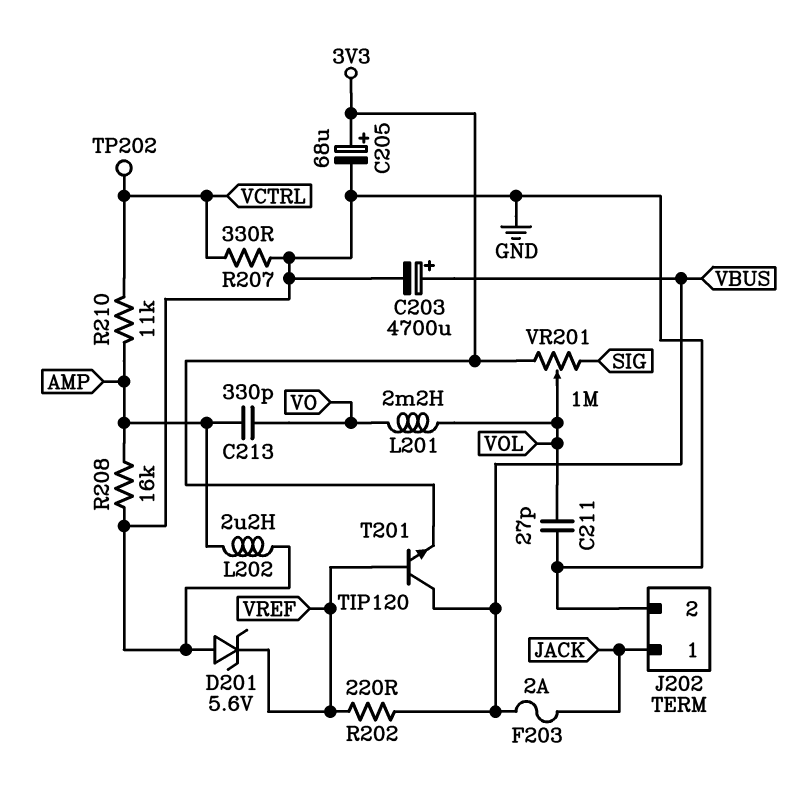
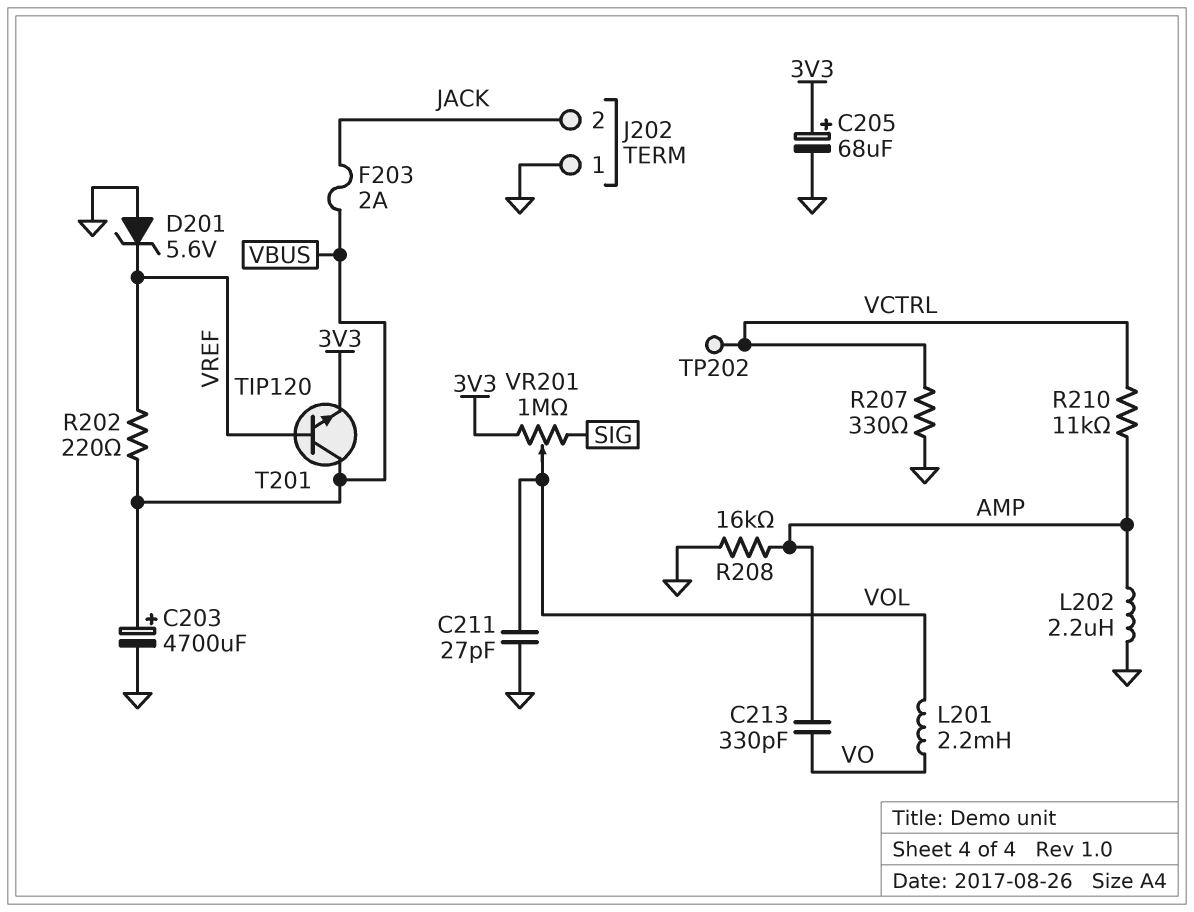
J202 pin 1: JACK -> GND
J202 pin 2: GND -> JACK

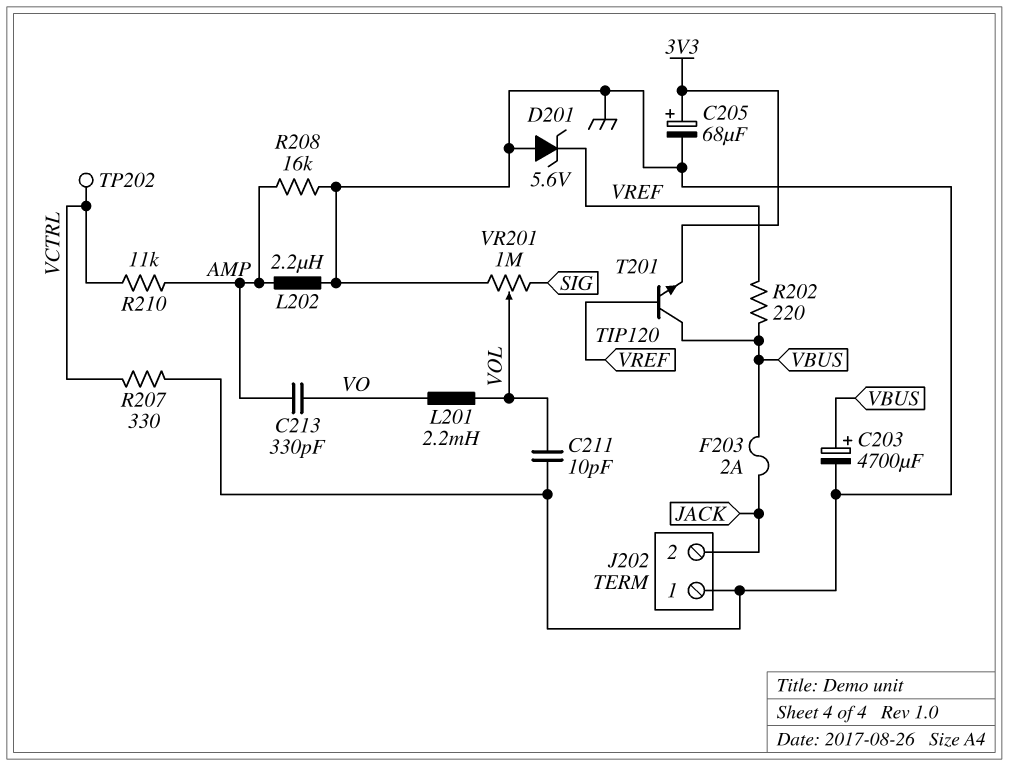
C211: 27pF (GND, VOL) -> 10pF (GND, VOL)
VR201: 1M (3V3, SIG, wiper VOL) -> 1M (GND, SIG, wiper VOL)

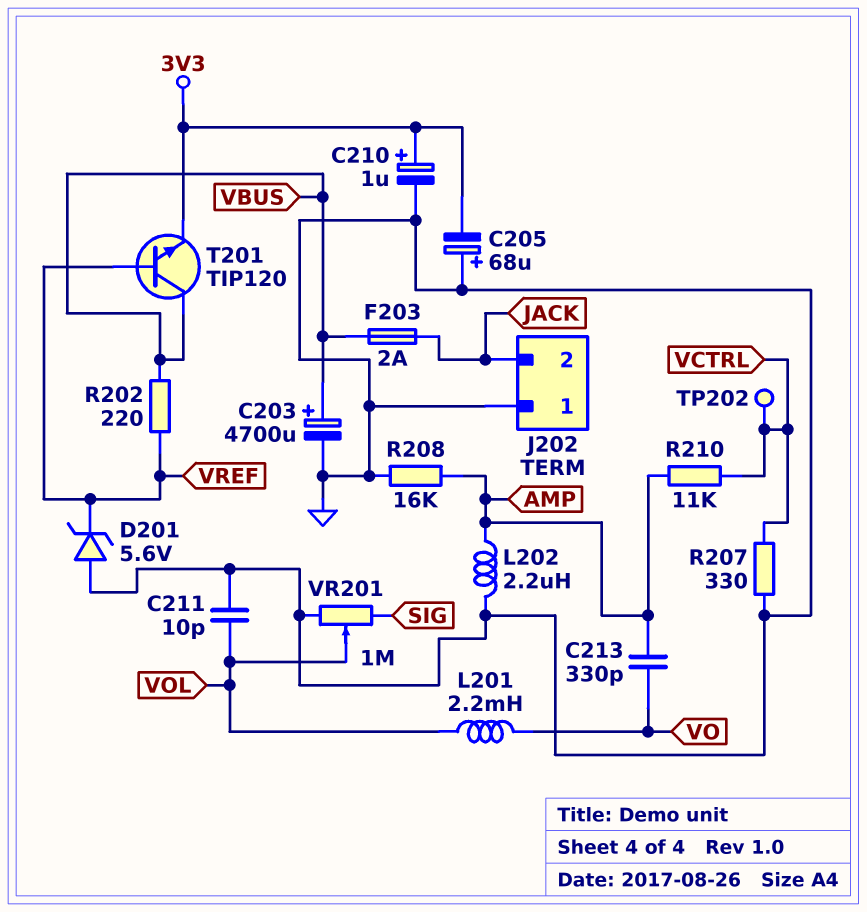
C205: 68uF (plus 3V3, minus GND) -> 68uF (plus GND, minus 3V3)
C210: none -> 1uF (plus 3V3, minus GND)

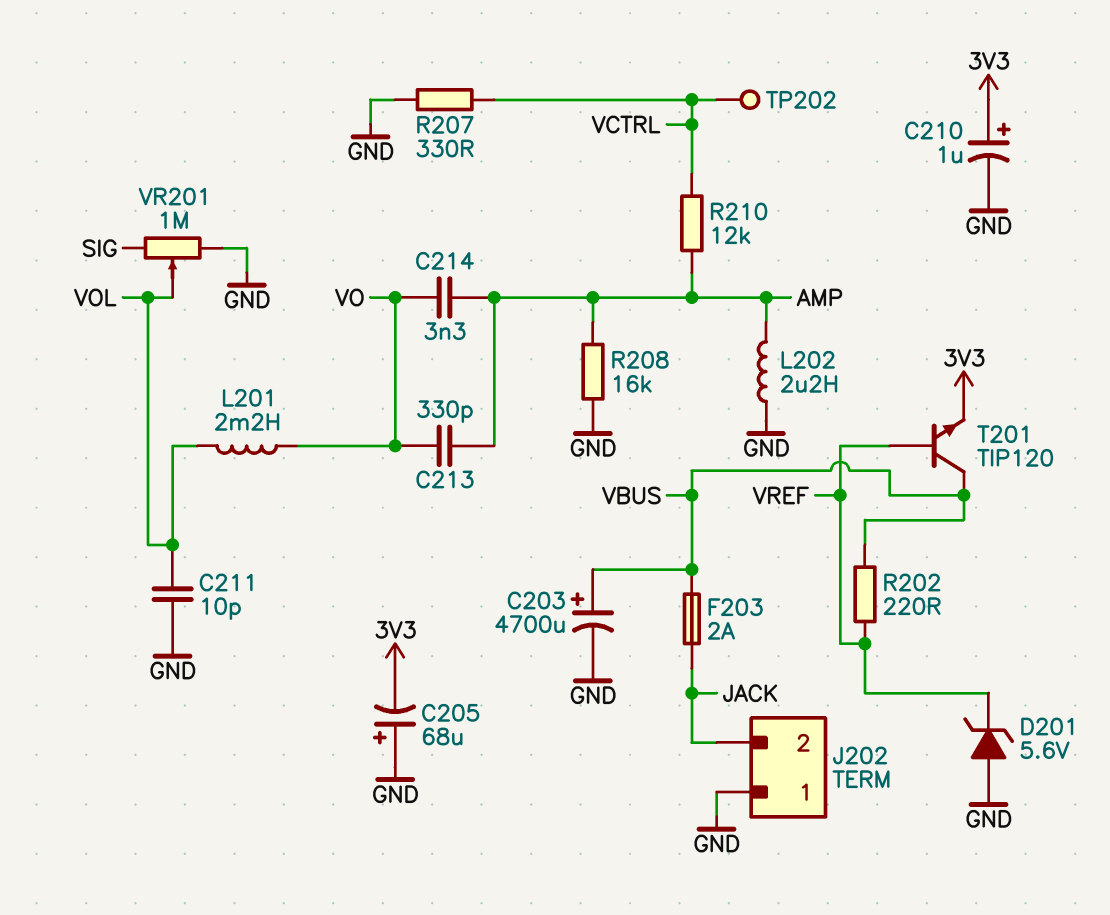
C214: none -> 3.3nF (AMP, VO)
R210: 11k (AMP, VCTRL) -> 12k (AMP, VCTRL)

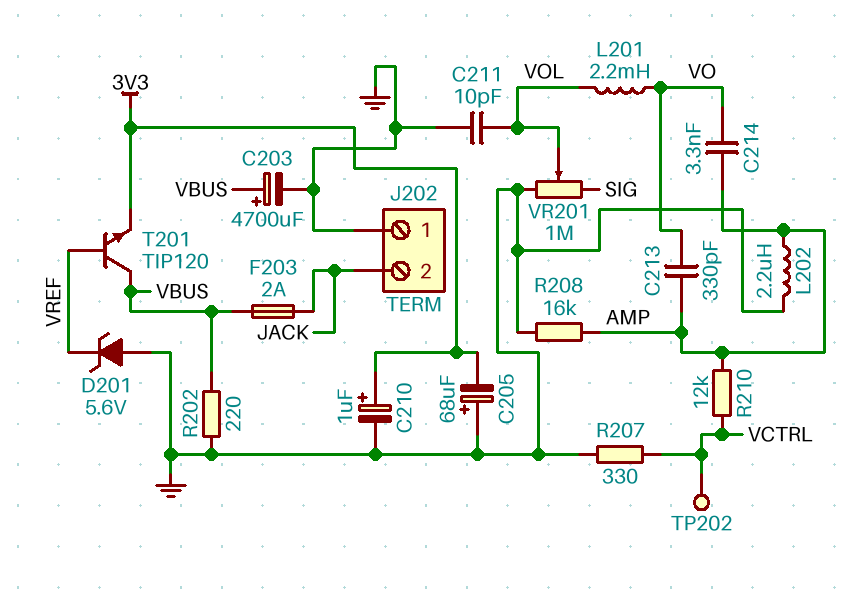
R202: 220 (VBUS, VREF) -> 220 (GND, VBUS)

